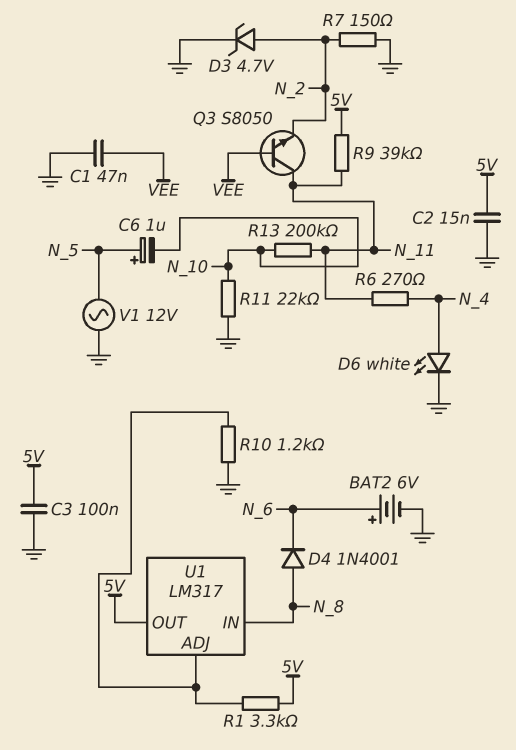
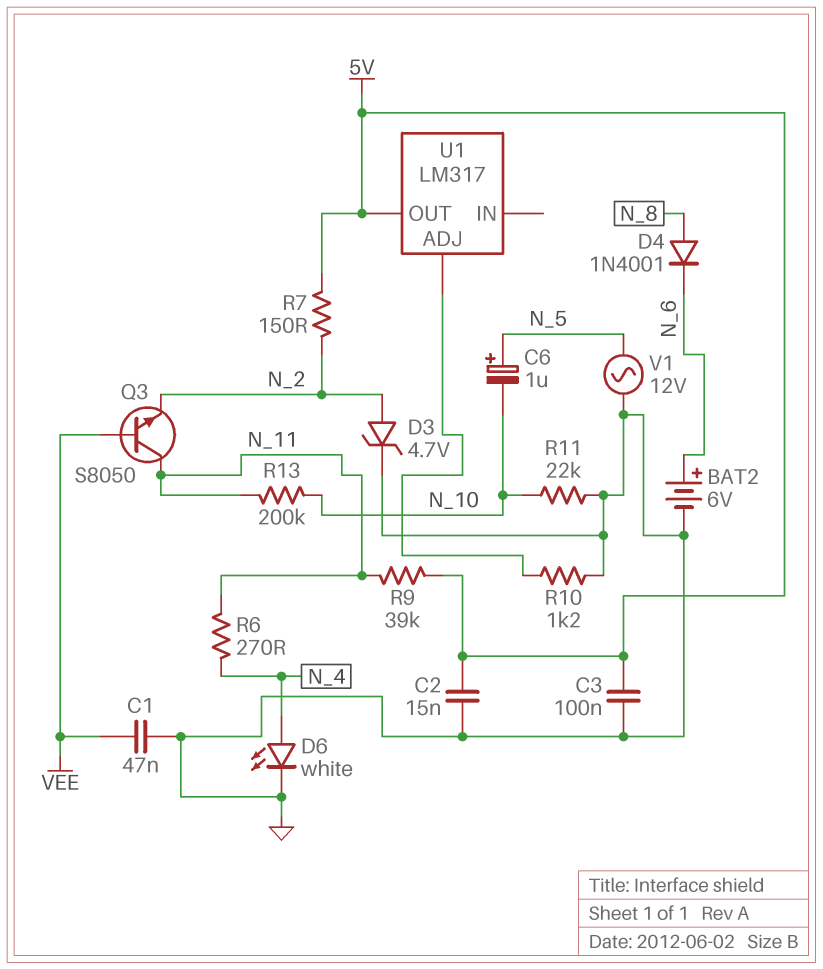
R1: 3.3k (5V, U1/ADJ) -> none
R7: 150 (GND, N_2) -> 150 (5V, N_2)
U1 pin IN: N_8 -> none

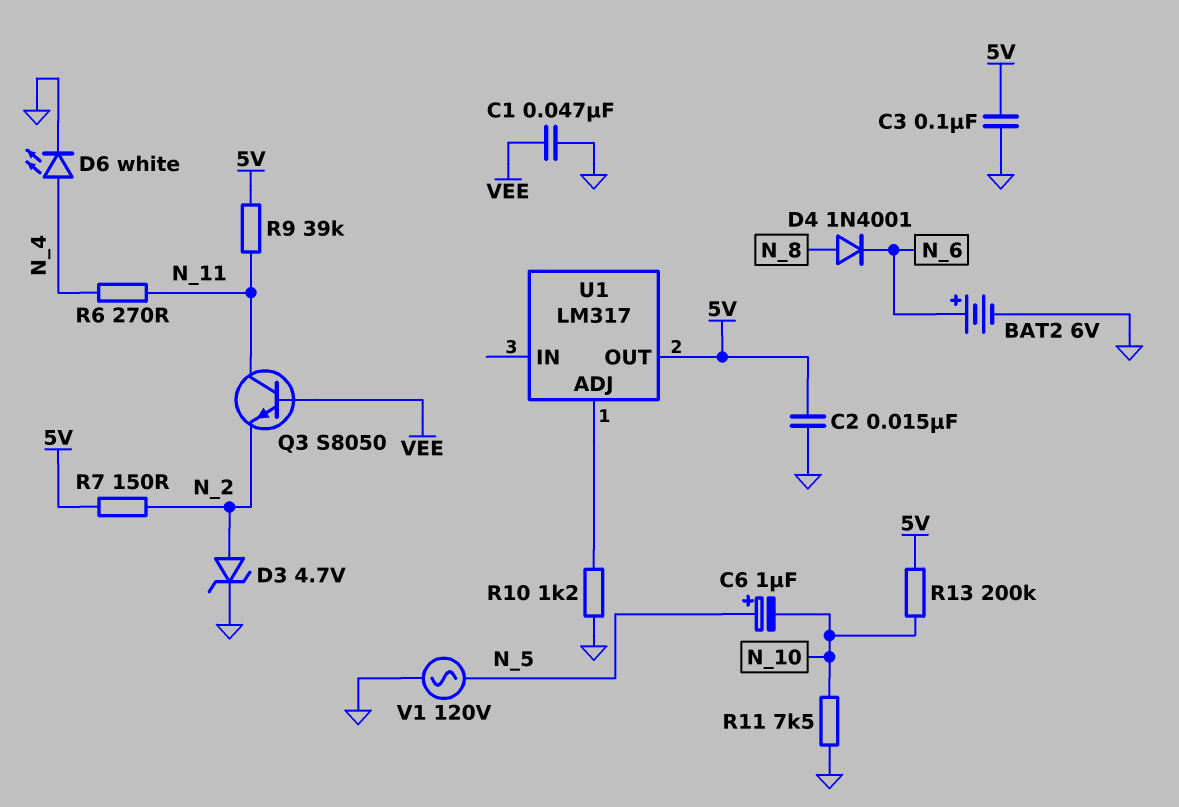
R11: 22k (GND, N_10) -> 7.5k (GND, N_10)
R13: 200k (N_10, N_11) -> 200k (5V, N_10)
V1: AC 12V (GND, N_5) -> AC 120V (GND, N_5)

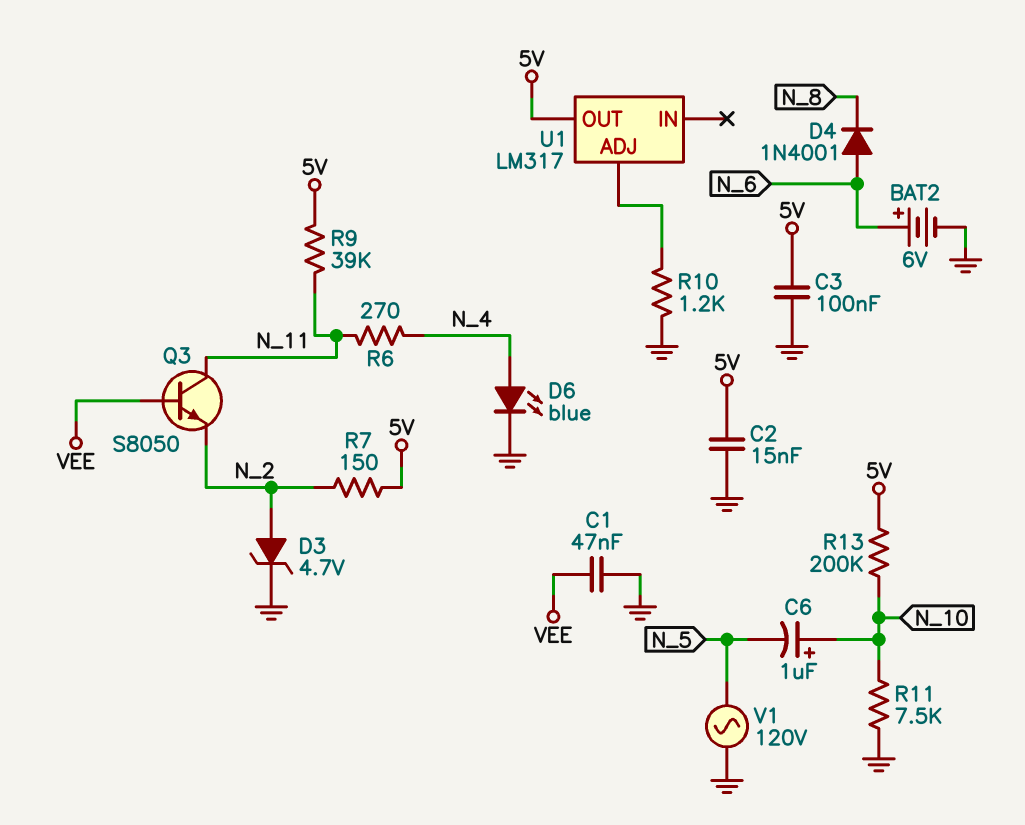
C6: 1uF (plus N_5, minus N_10) -> 1uF (plus N_10, minus N_5)
D4: diode 1N4001 (A N_8, K N_6) -> diode 1N4001 (A N_6, K N_8)
D6: LED white (A N_4, K GND) -> LED blue (A N_4, K GND)

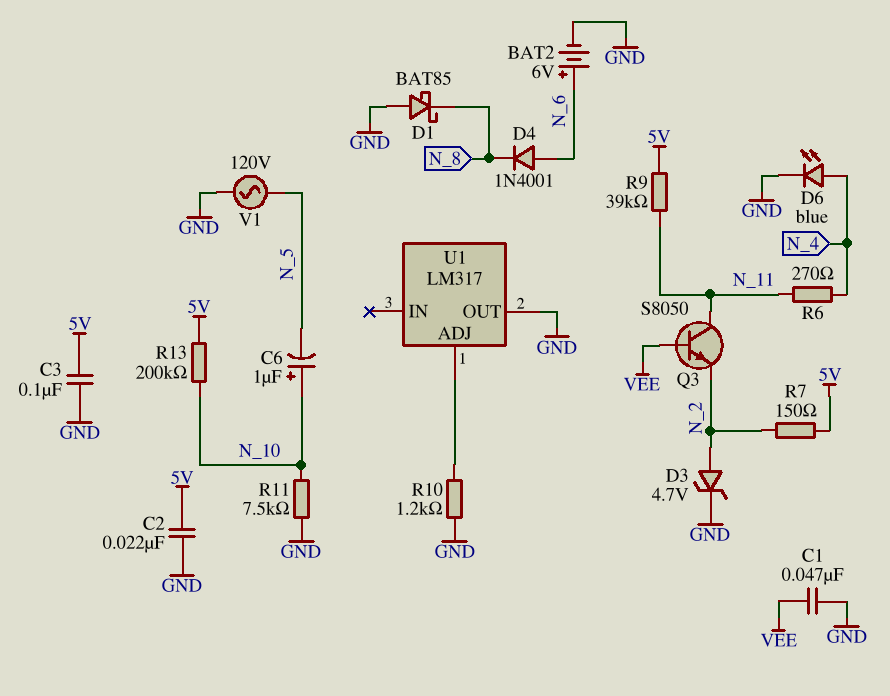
C2: 15nF (5V, GND) -> 22nF (5V, GND)
D1: none -> schottky BAT85 (A GND, K N_8)
U1 pin OUT: 5V -> GND

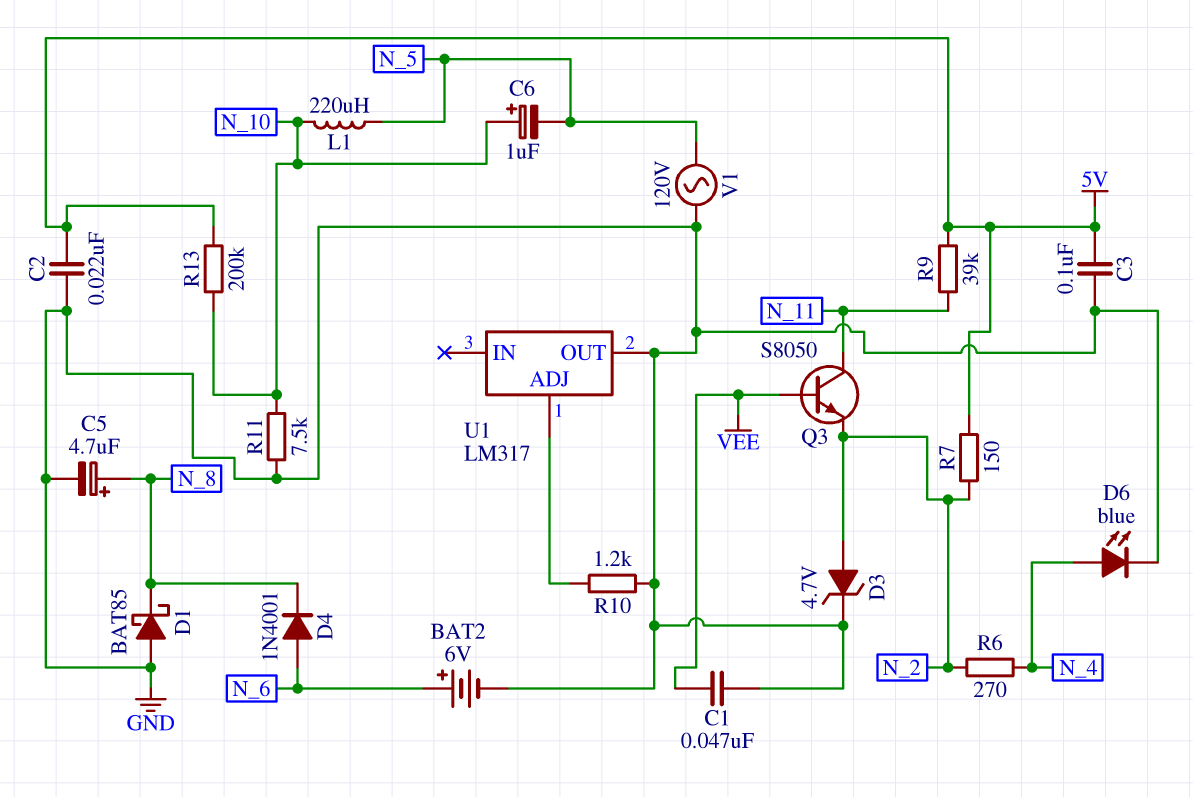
C5: none -> 4.7uF (plus N_8, minus GND)
L1: none -> 220uH (N_5, N_10)
R6: 270 (N_4, N_11) -> 270 (N_2, N_4)

